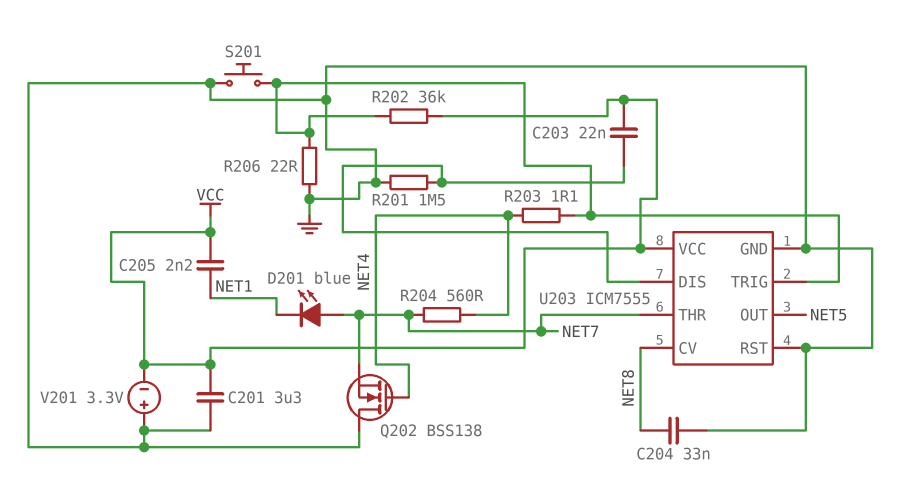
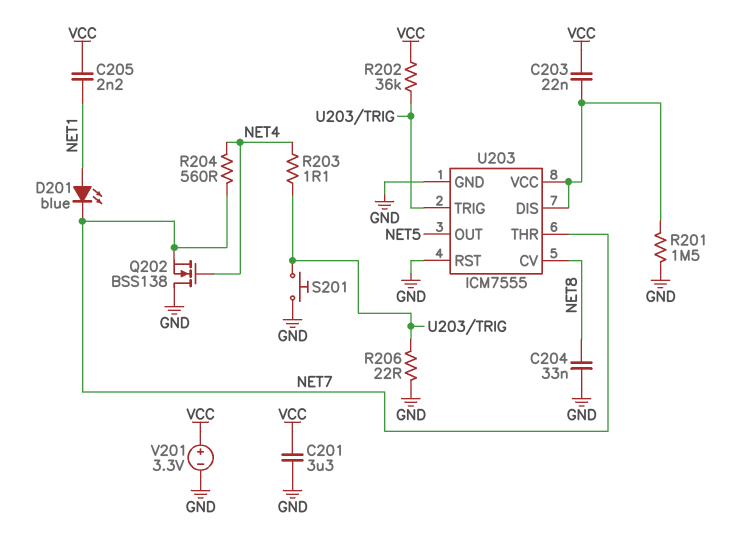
D201: LED blue (A NET7, K NET1) -> LED blue (A NET1, K NET7)
U203 pin VCC: VCC -> U203/DIS
V201: 3.3V (plus GND, minus VCC) -> 3.3V (plus VCC, minus GND)

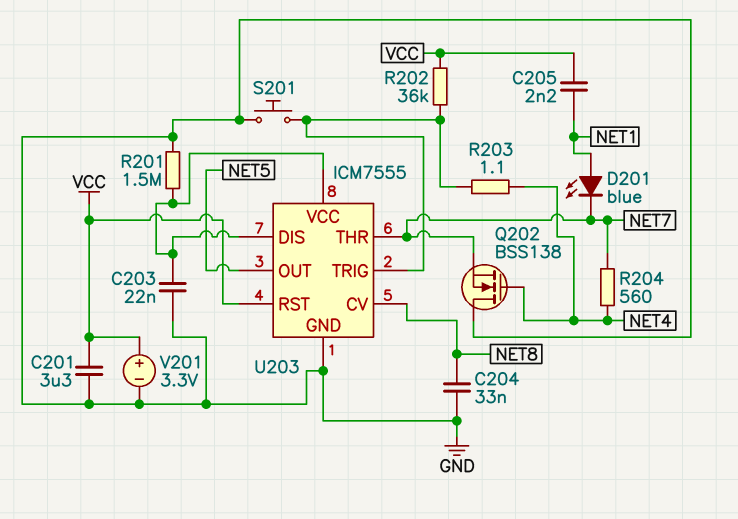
C203: 22nF (U203/DIS, VCC) -> 22nF (GND, U203/DIS)
R206: 22 (GND, U203/TRIG) -> none
U203 pin RST: GND -> VCC

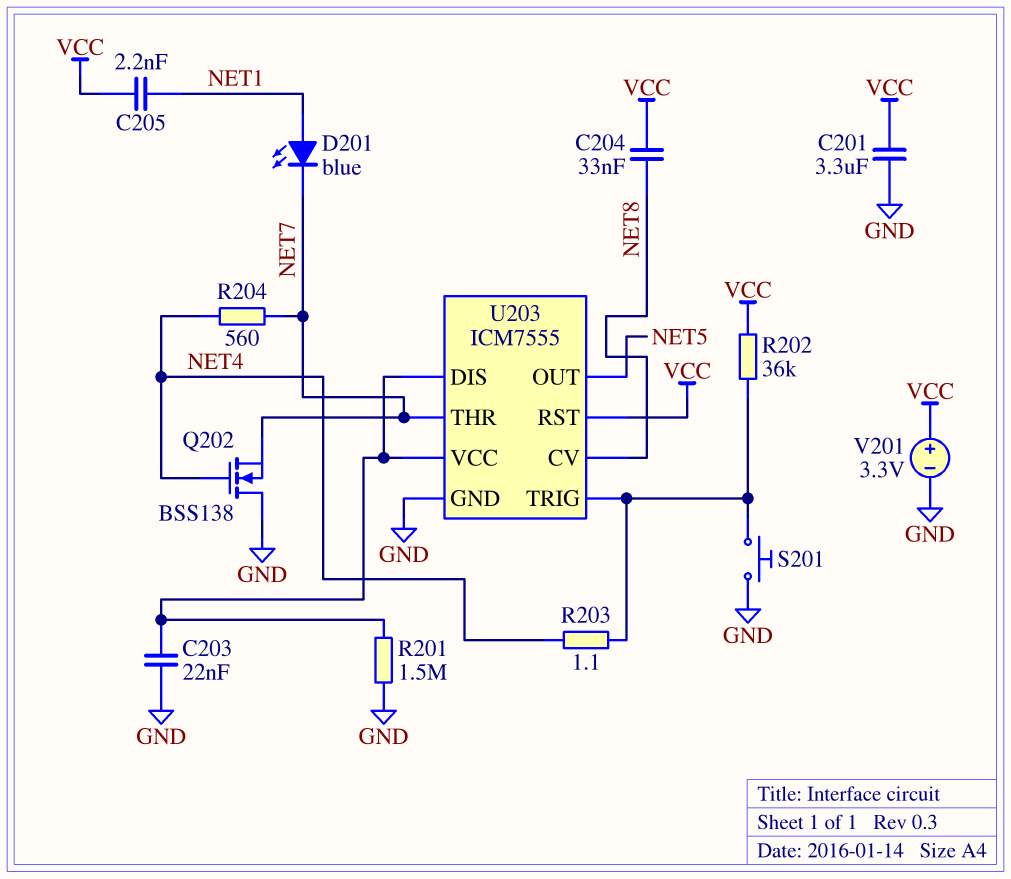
C204: 33nF (GND, NET8) -> 33nF (NET8, VCC)

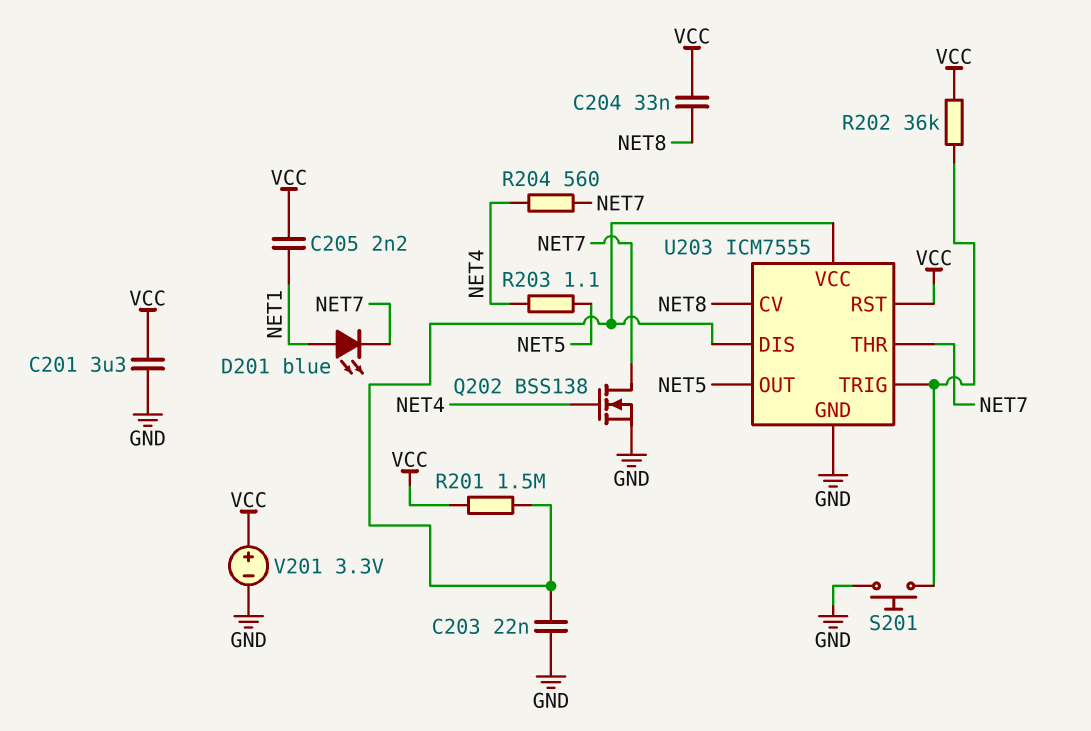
Q202: NMOS BSS138 (G NET4, D GND, S NET7) -> NMOS BSS138 (G NET4, D NET7, S GND)
R201: 1.5M (GND, U203/DIS) -> 1.5M (U203/DIS, VCC)
R203: 1.1 (NET4, U203/TRIG) -> 1.1 (NET4, NET5)

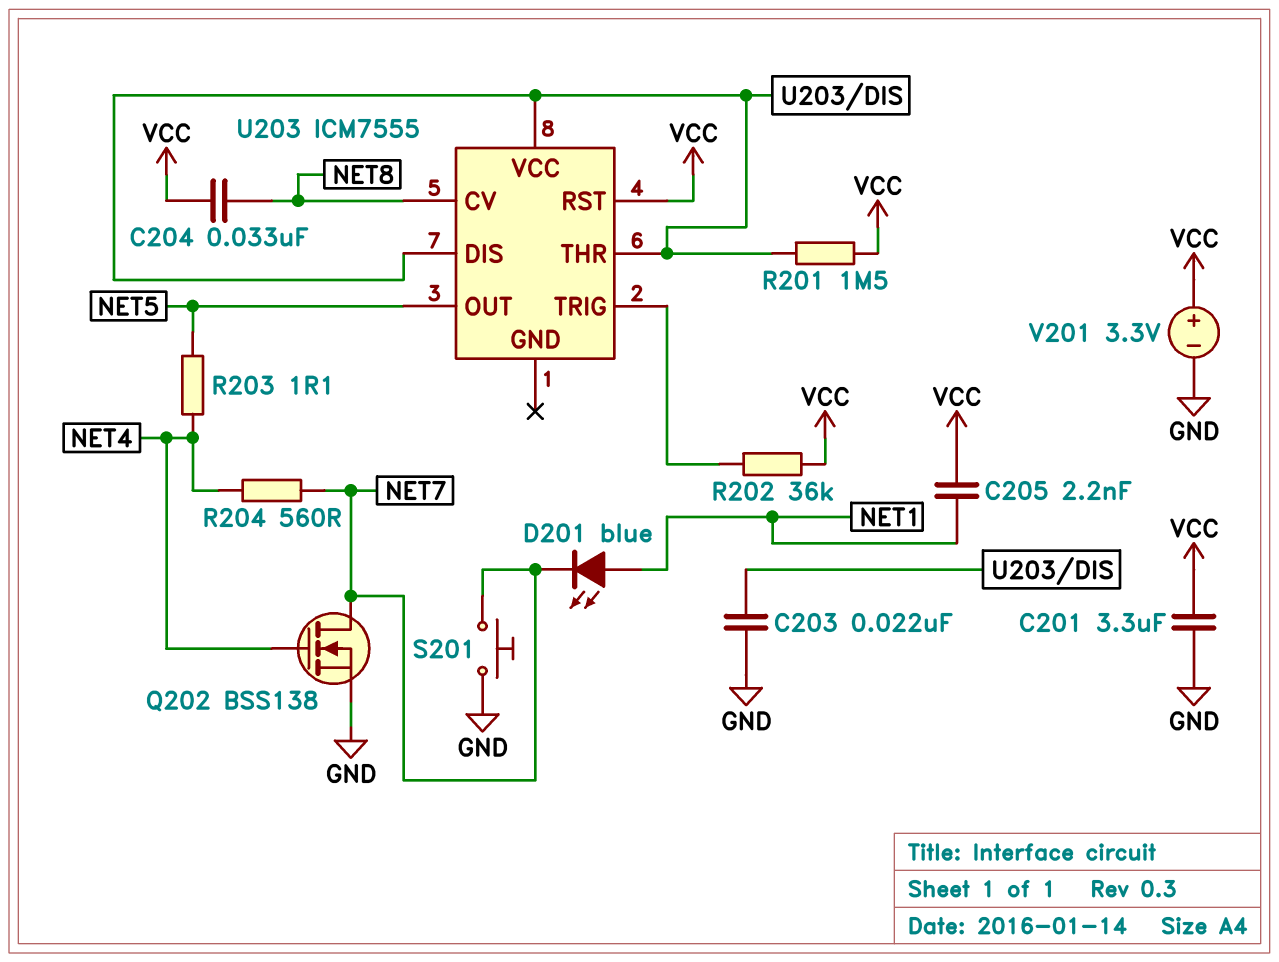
S201: button (GND, U203/TRIG) -> button (GND, NET7)
U203 pin GND: GND -> none
U203 pin THR: NET7 -> U203/DIS

